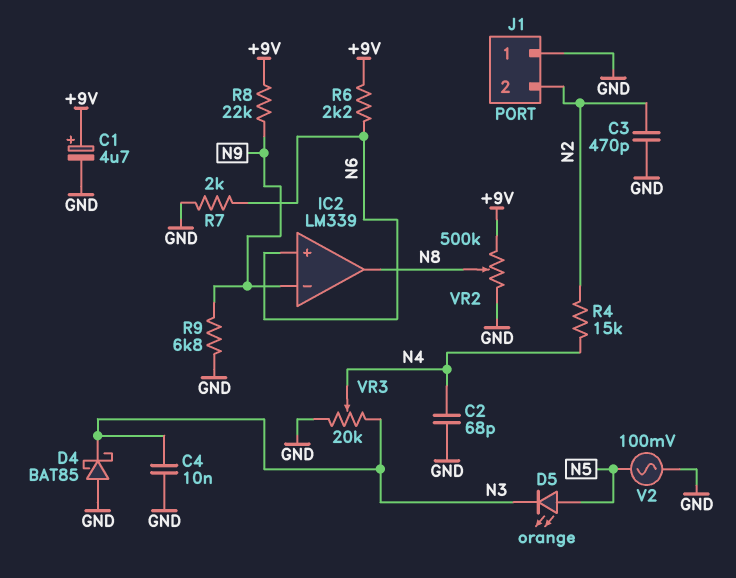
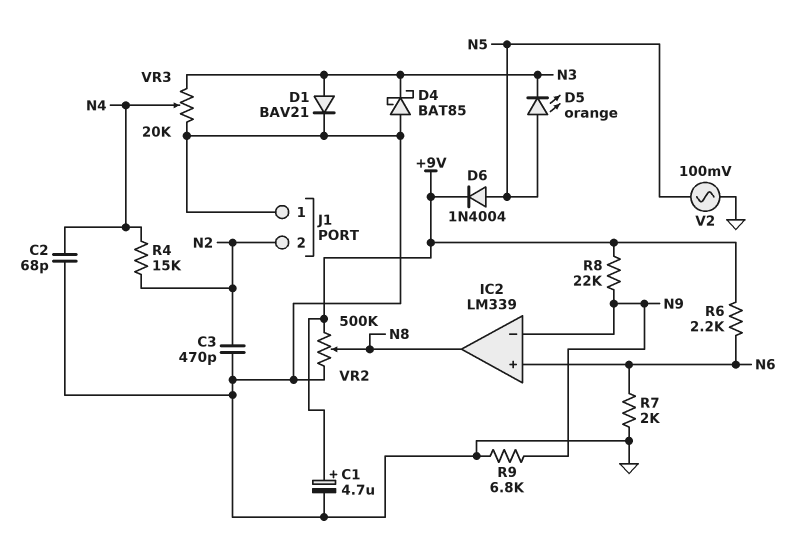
C4: 10nF (GND, N3) -> none
D1: none -> diode BAV21 (A N3, K GND)
D6: none -> diode 1N4004 (A N5, K +9V)

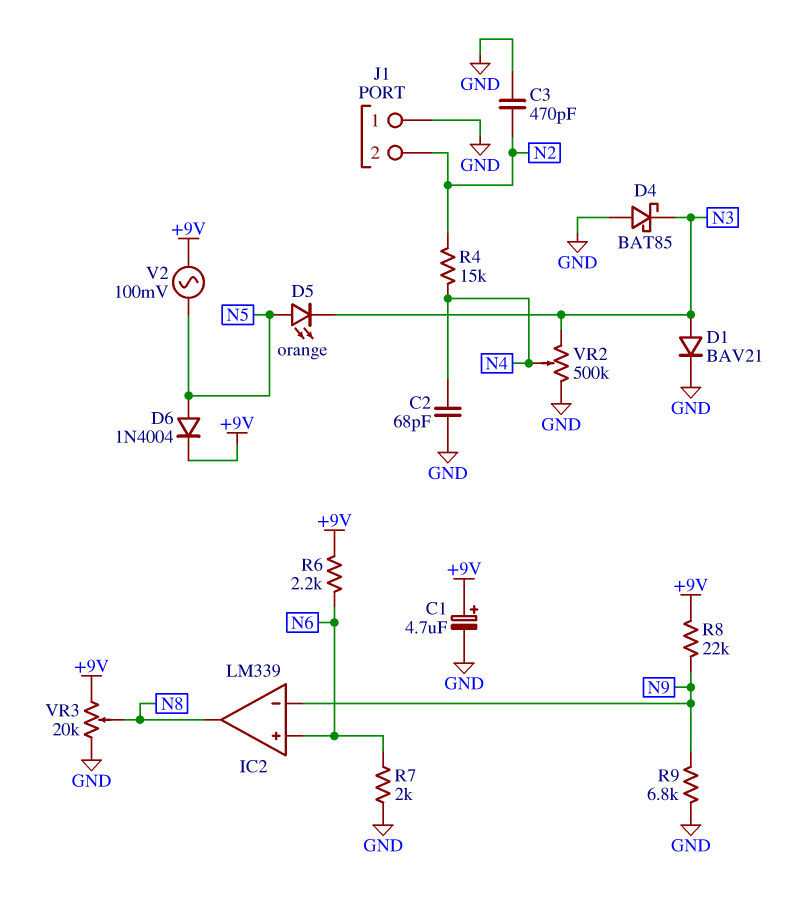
V2: AC 100mV (GND, N5) -> AC 100mV (+9V, N5)
VR2: 500k (+9V, GND, wiper N8) -> 500k (GND, N3, wiper N4)
VR3: 20k (GND, N3, wiper N4) -> 20k (+9V, GND, wiper N8)

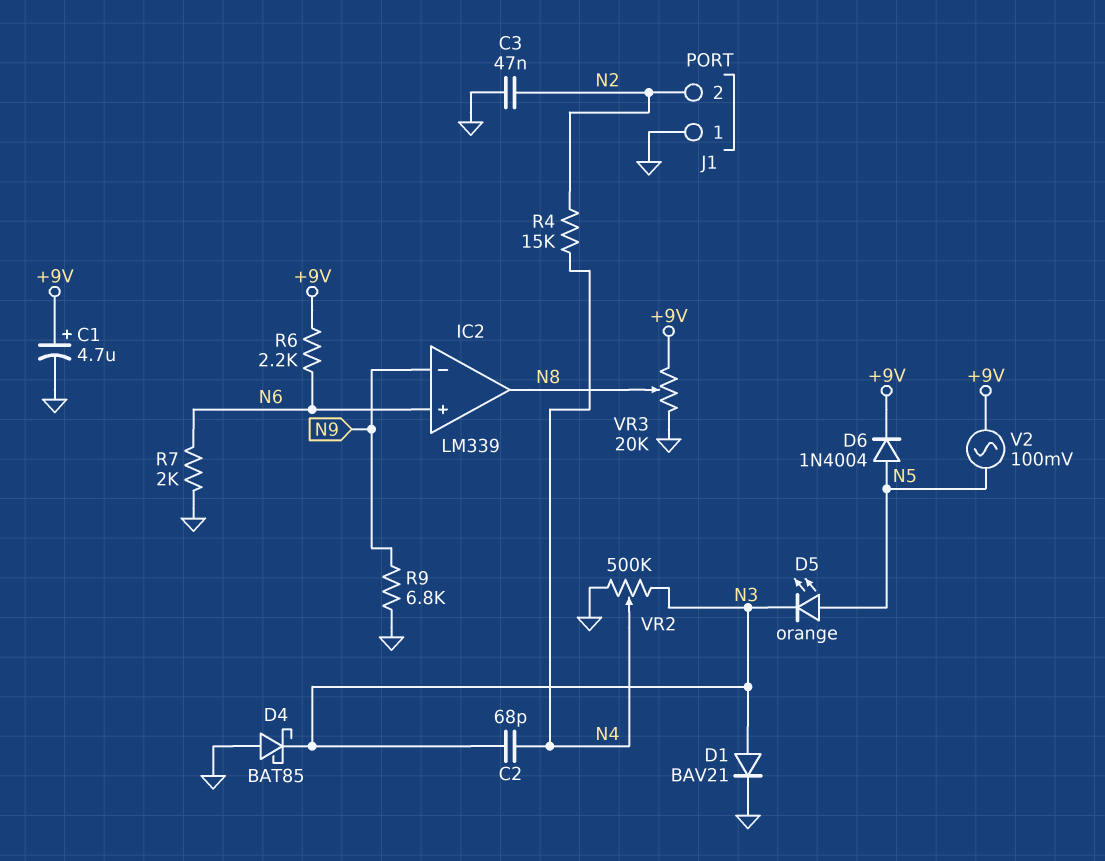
C2: 68pF (GND, N4) -> 68pF (N3, N4)
C3: 470pF (GND, N2) -> 47nF (GND, N2)
R8: 22k (+9V, N9) -> none

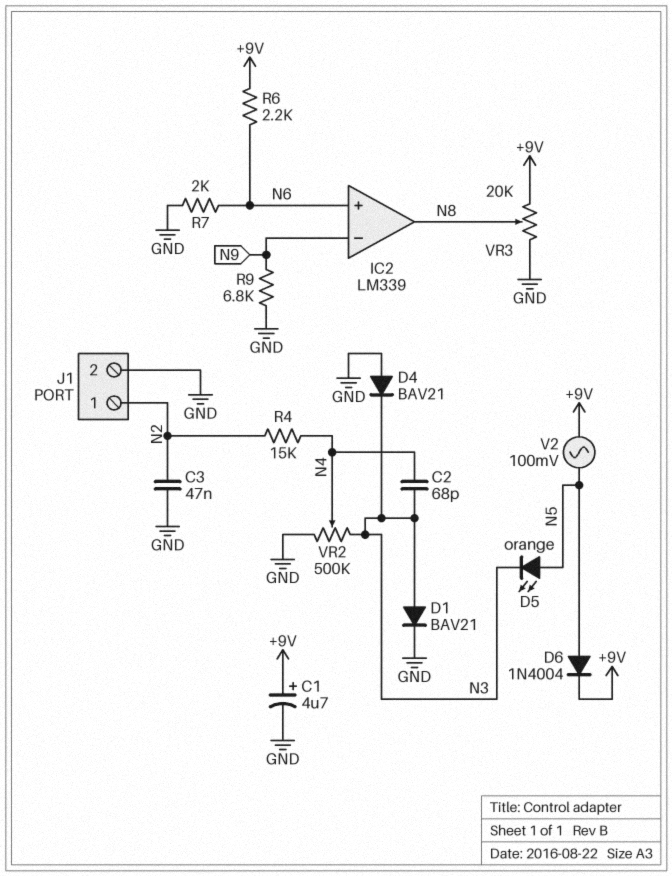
D4: schottky BAT85 (A GND, K N3) -> diode BAV21 (A GND, K N3)
J1 pin 1: GND -> N2
J1 pin 2: N2 -> GND

